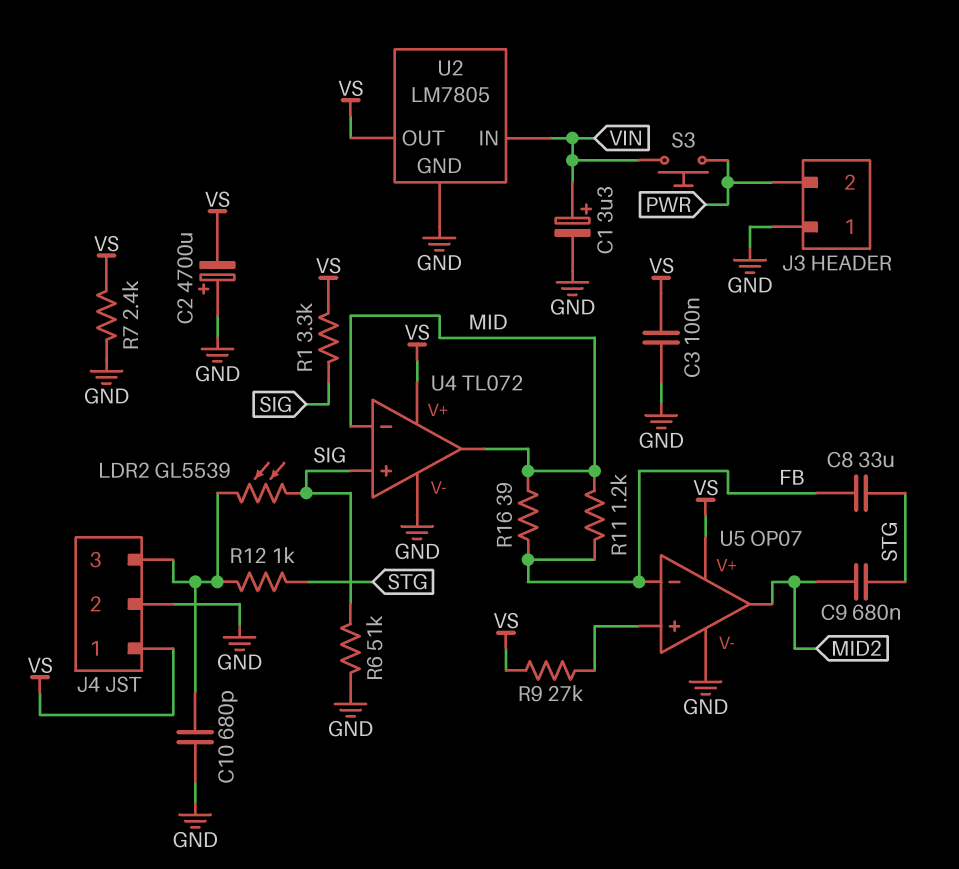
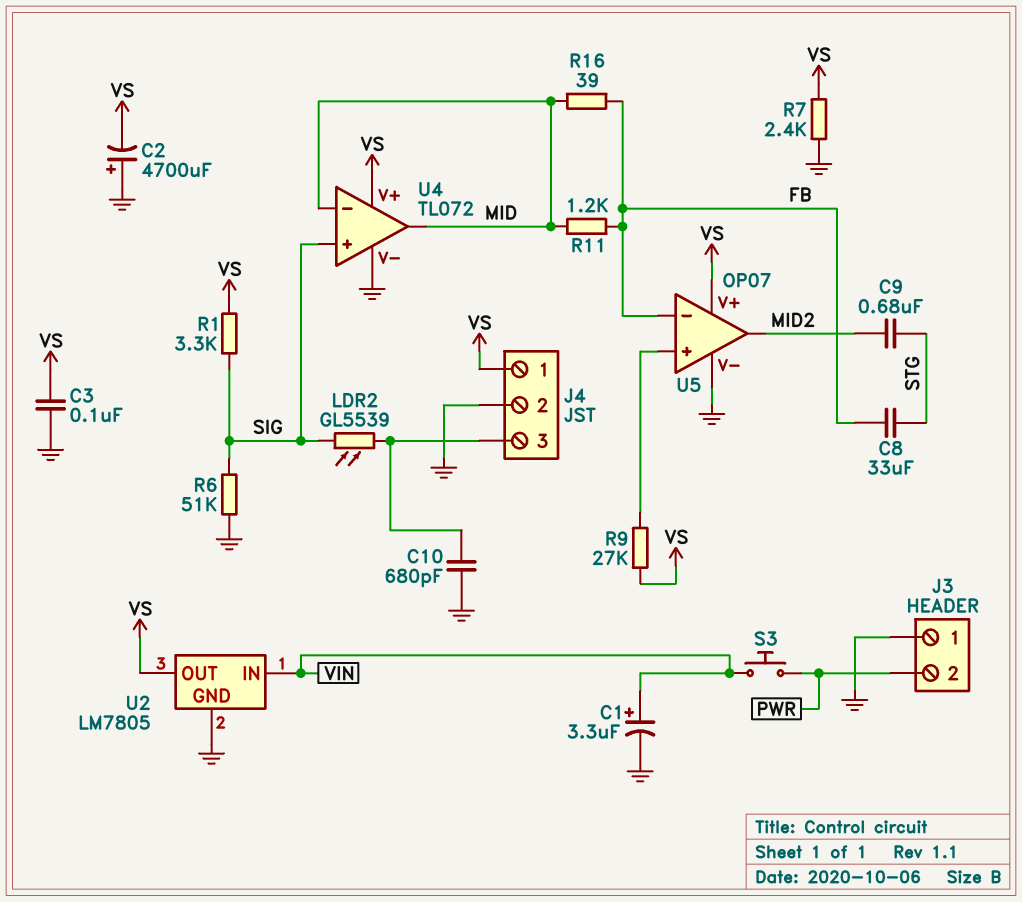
R12: 1k (J4/3, STG) -> none

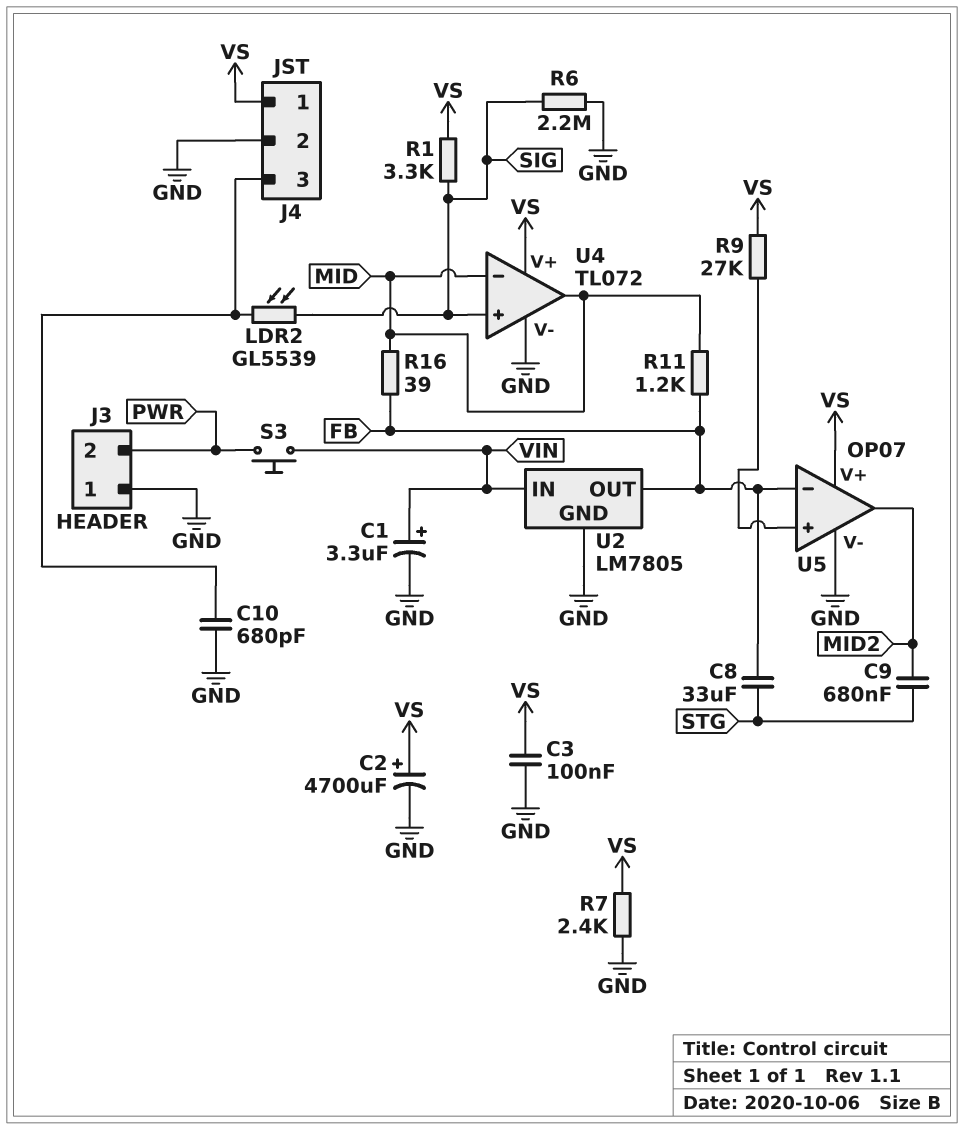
C2: 4700uF (plus GND, minus VS) -> 4700uF (plus VS, minus GND)
R6: 51k (GND, SIG) -> 2.2M (GND, SIG)
U2 pin OUT: VS -> FB

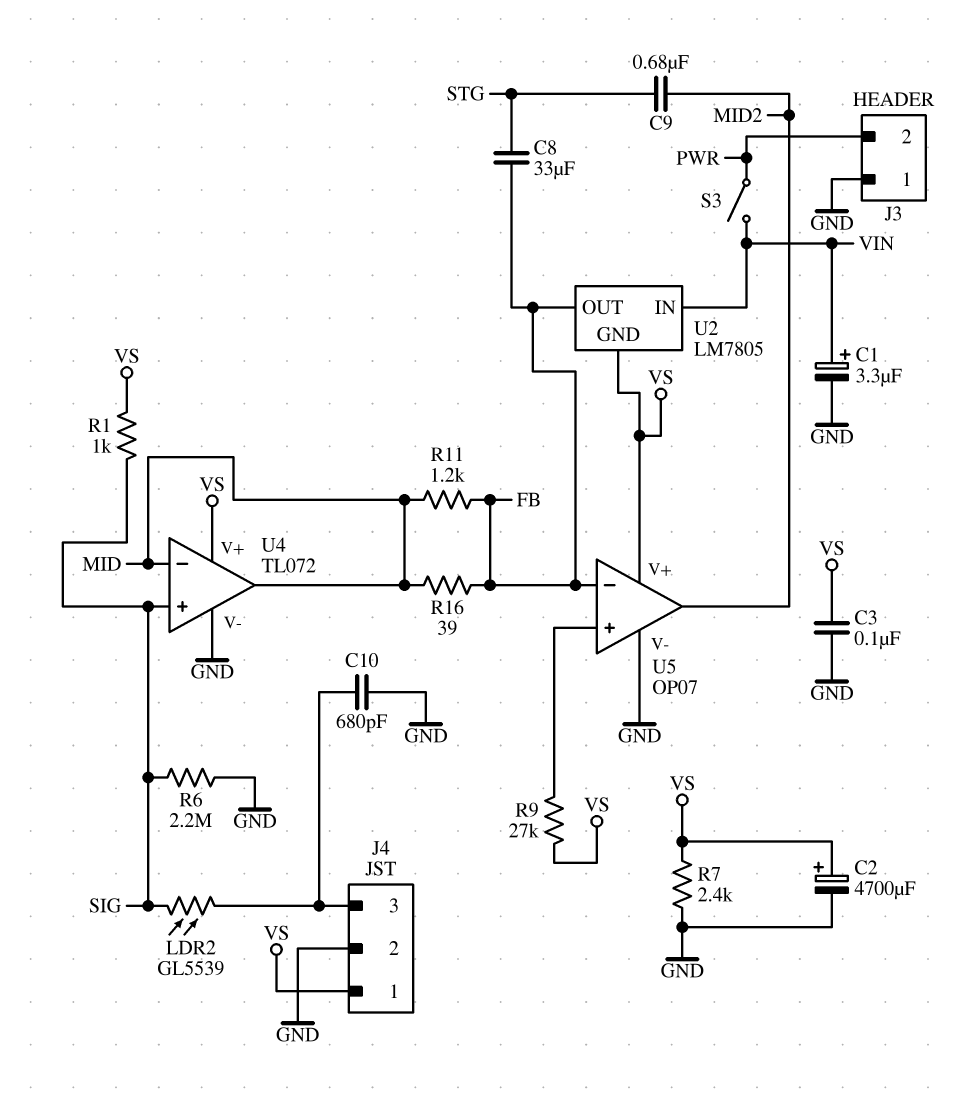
R1: 3.3k (SIG, VS) -> 1k (SIG, VS)
S3: button (PWR, VIN) -> switch (PWR, VIN)
U2 pin GND: GND -> VS

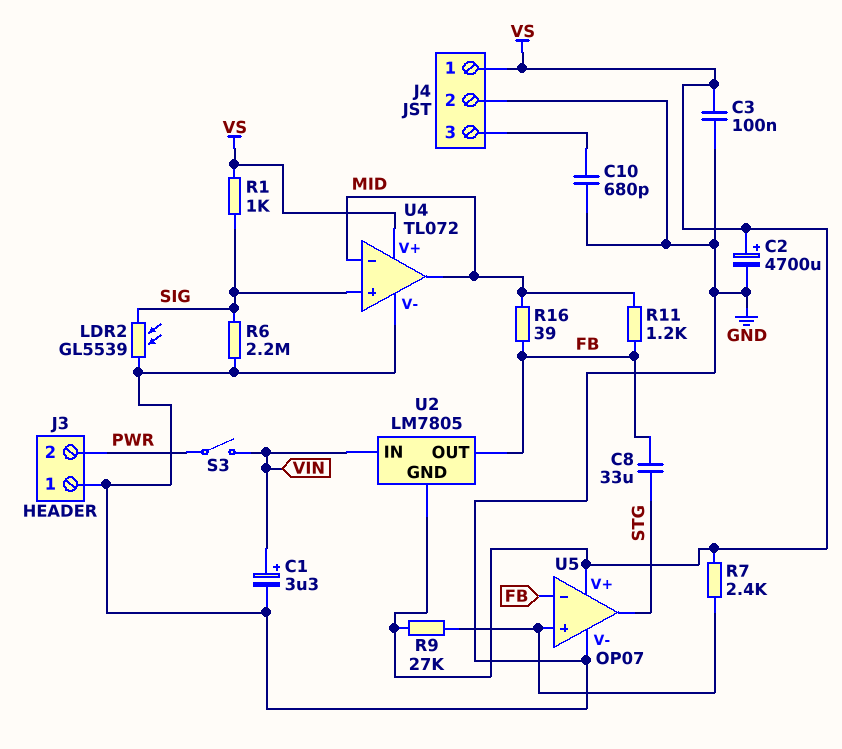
C9: 680nF (MID2, STG) -> none
LDR2: GL5539 (J4/3, SIG) -> GL5539 (GND, SIG)
R7: 2.4k (GND, VS) -> 2.4k (U5/in+, VS)
U5 pin out: MID2 -> STG

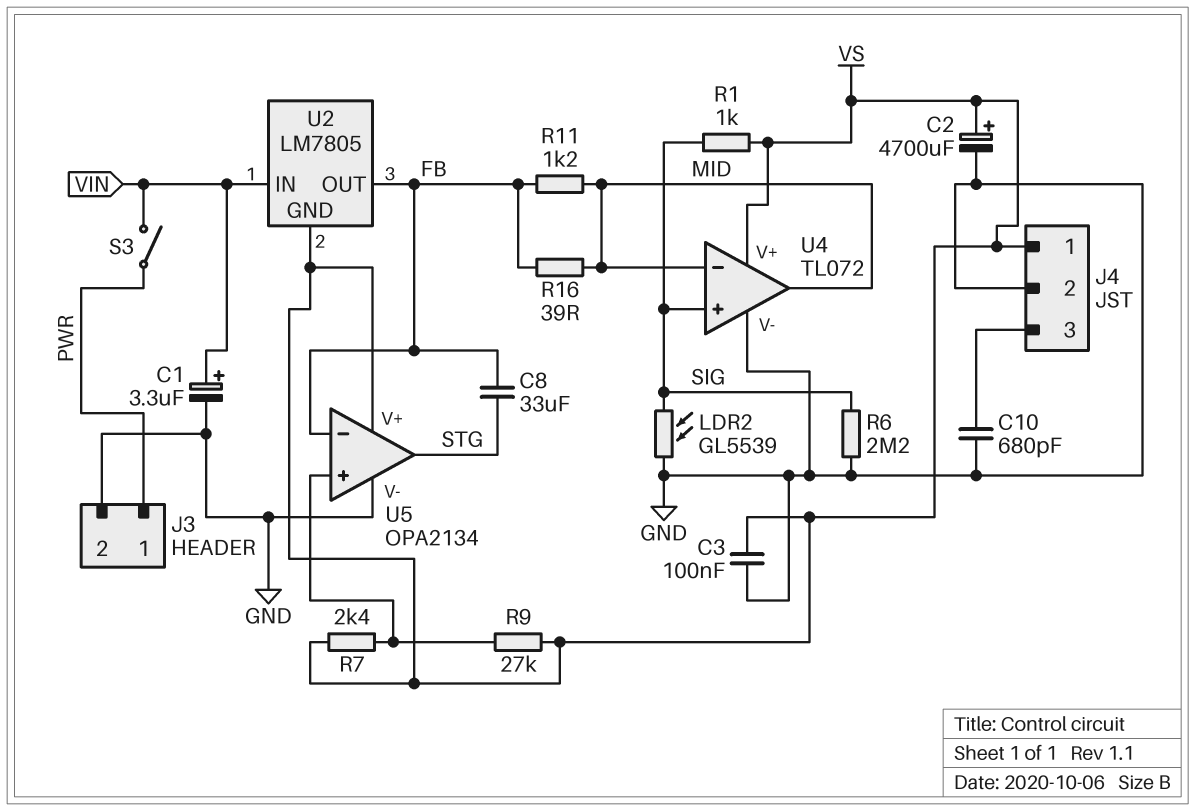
J3 pin 1: GND -> PWR
J3 pin 2: PWR -> GND
U5: OP07 -> OPA2134

